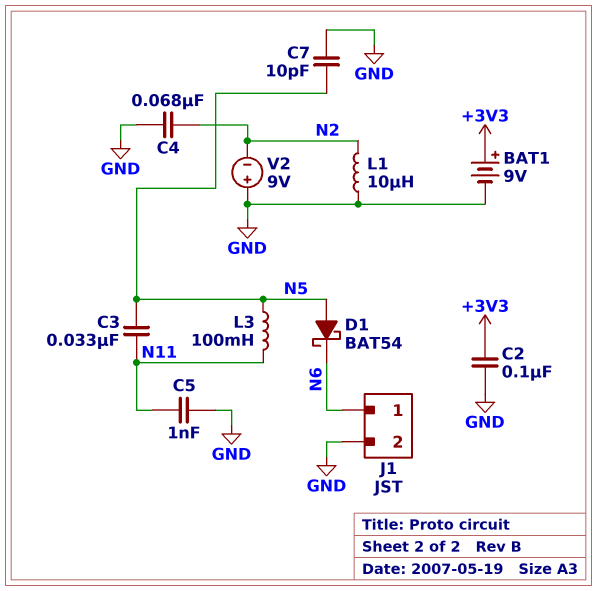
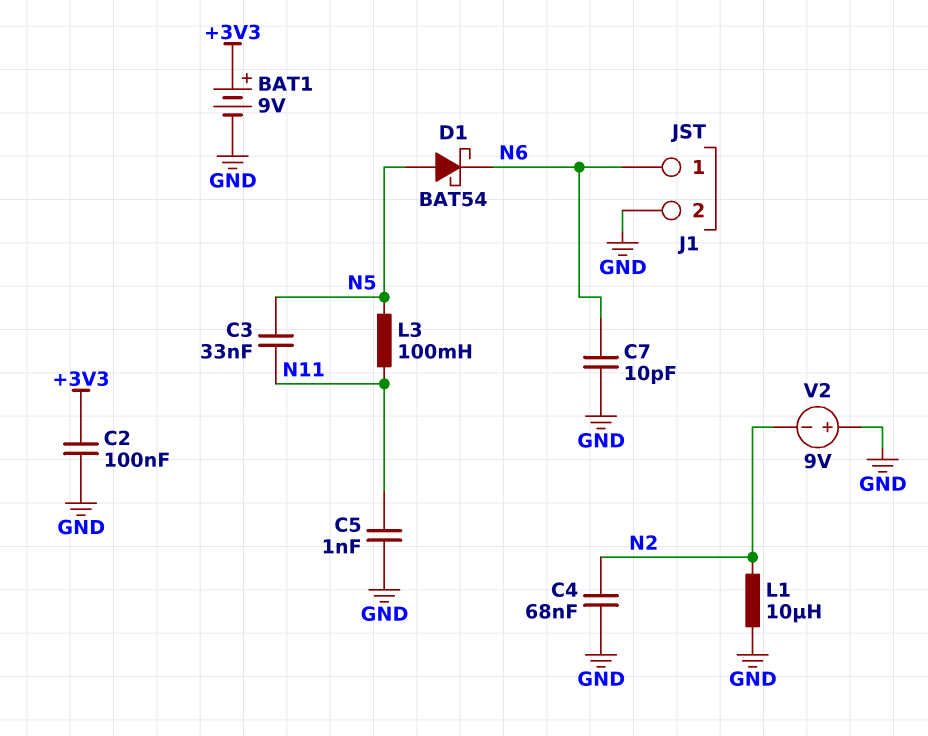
C7: 10pF (GND, N5) -> 10pF (GND, N6)

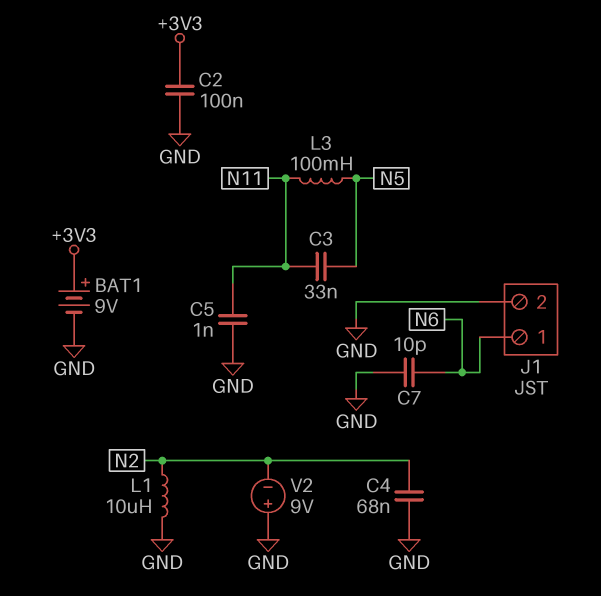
D1: schottky BAT54 (A N5, K N6) -> none

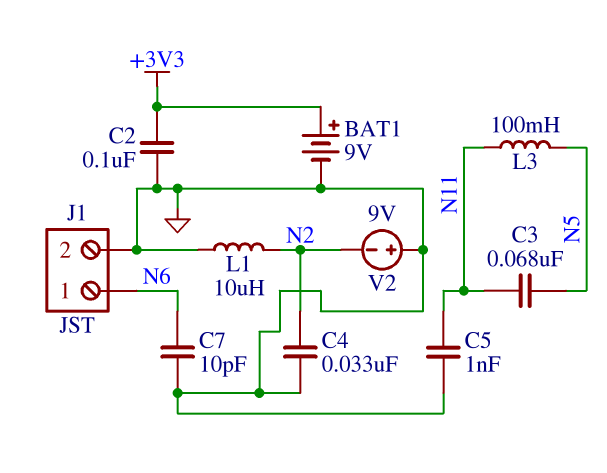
C3: 33nF (N5, N11) -> 68nF (N5, N11)
C4: 68nF (GND, N2) -> 33nF (GND, N2)

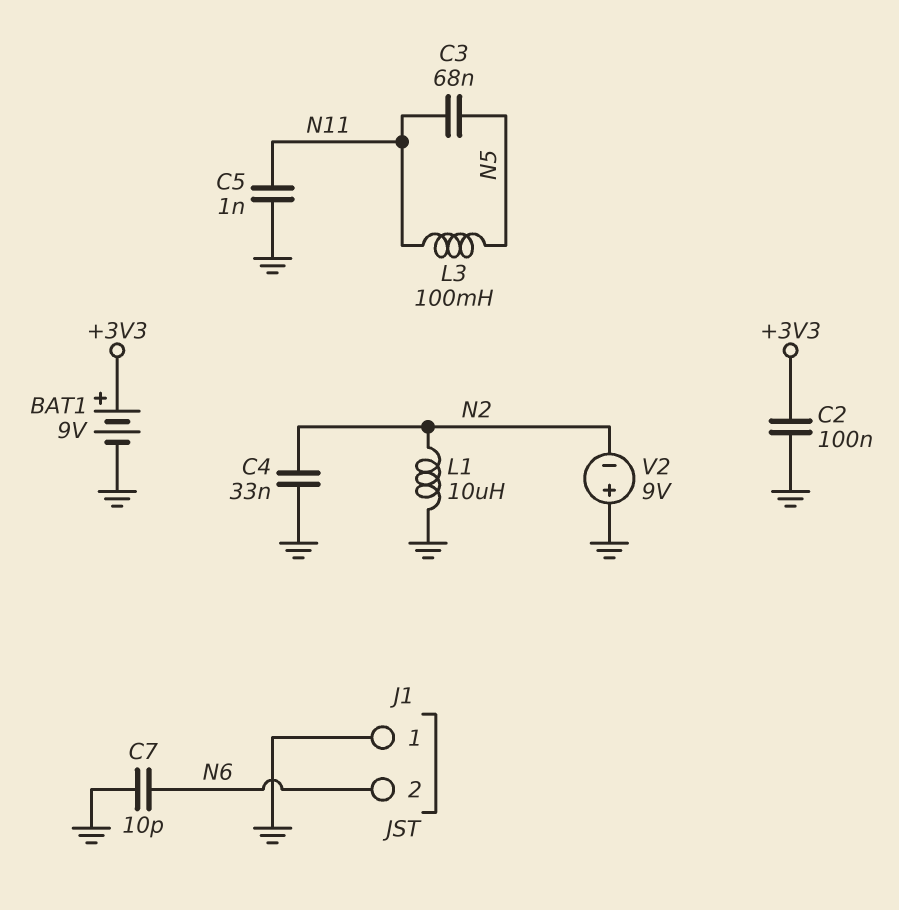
J1 pin 1: N6 -> GND
J1 pin 2: GND -> N6

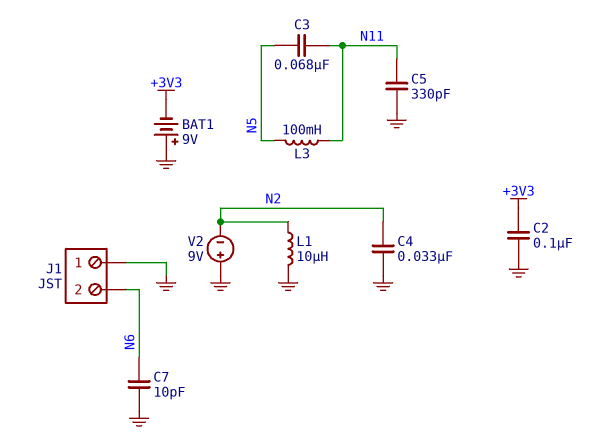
BAT1: 9V (plus +3V3, minus GND) -> 9V (plus GND, minus +3V3)
C5: 1nF (GND, N11) -> 330pF (GND, N11)

